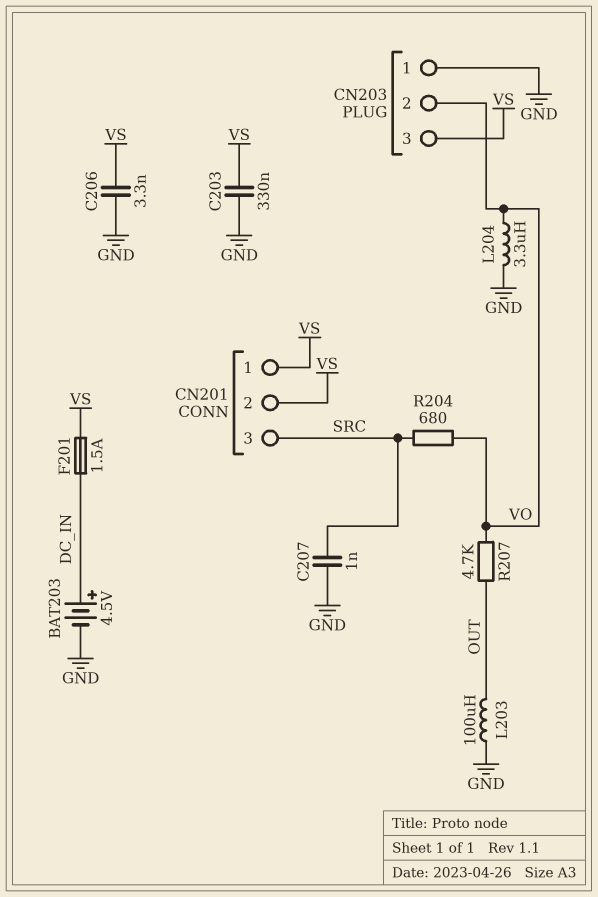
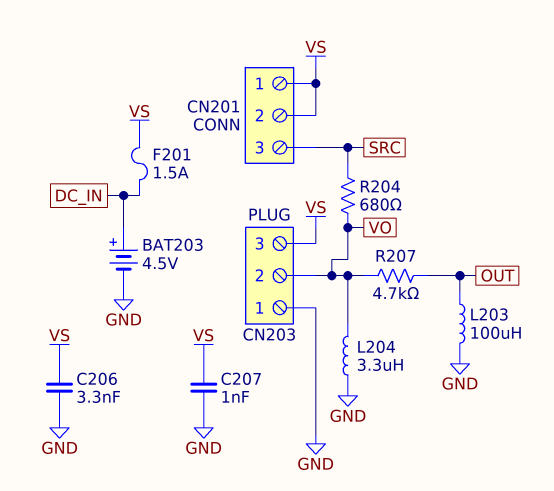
C203: 330nF (GND, VS) -> none
C207: 1nF (GND, SRC) -> 1nF (GND, VS)

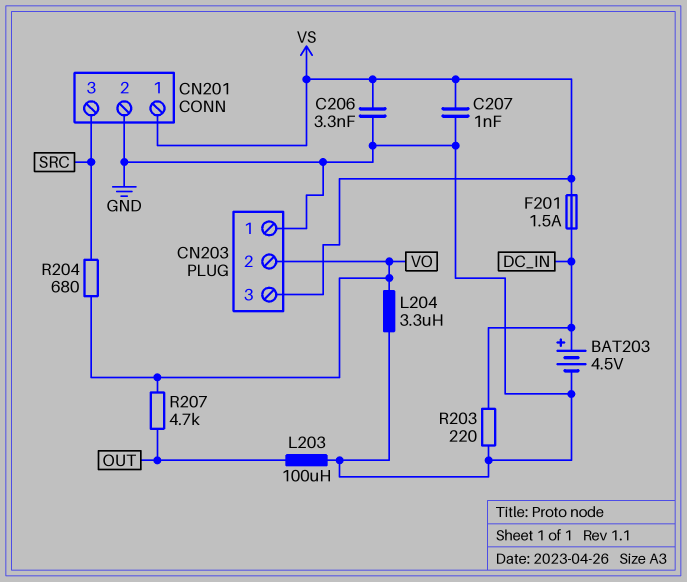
CN201 pin 2: VS -> GND
R203: none -> 220 (DC_IN, GND)

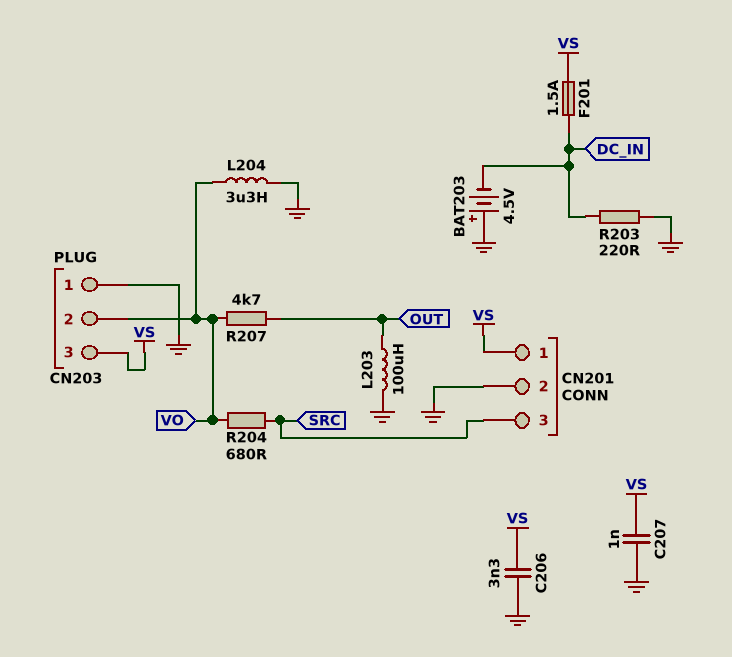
BAT203: 4.5V (plus DC_IN, minus GND) -> 4.5V (plus GND, minus DC_IN)

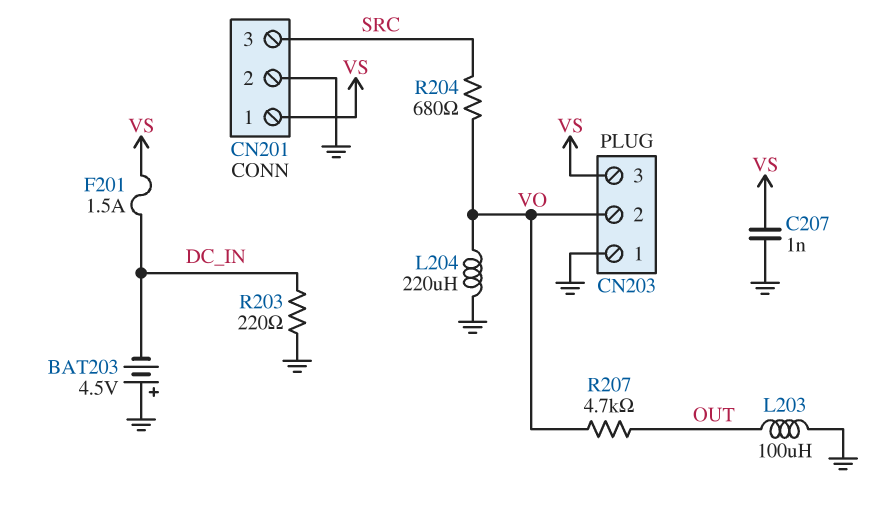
C206: 3.3nF (GND, VS) -> none
L204: 3.3uH (GND, VO) -> 220uH (GND, VO)

